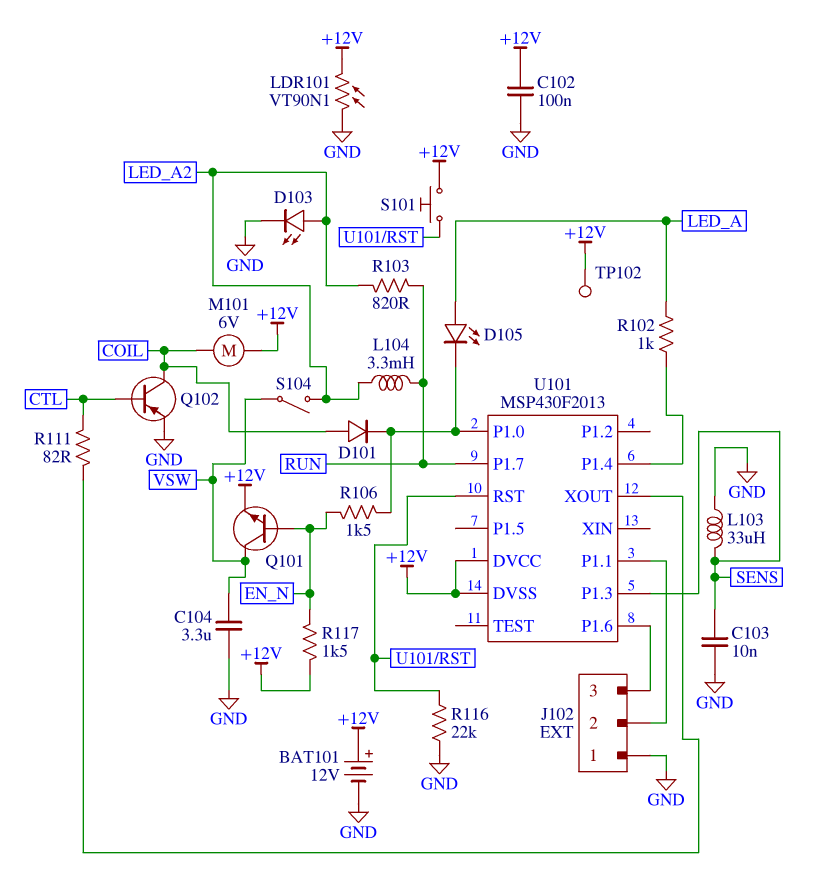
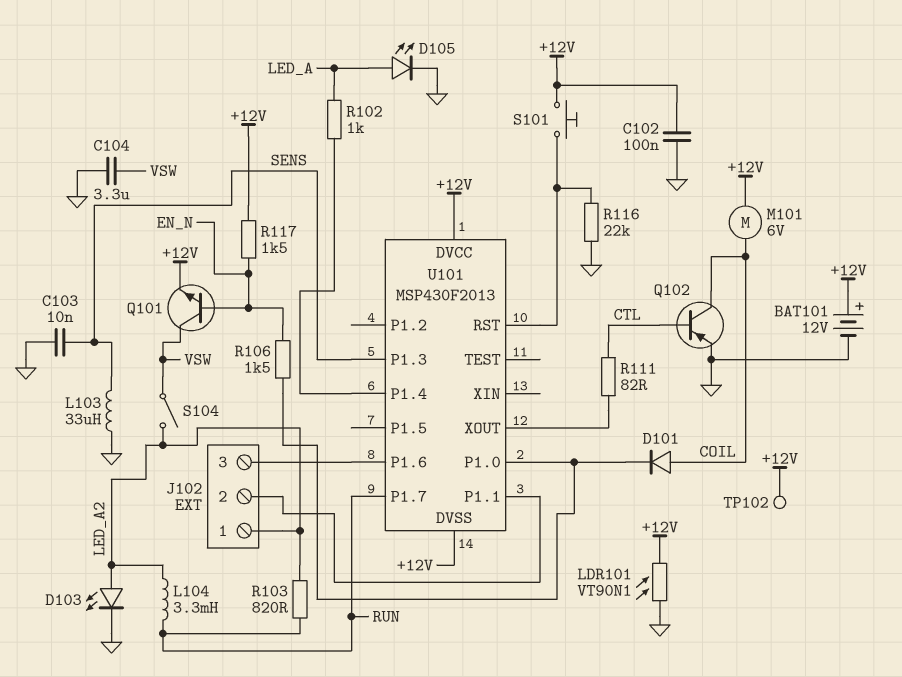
D105: LED (A LED_A, K U101/P1.0) -> LED (A LED_A, K GND)
J102 pin 1: GND -> LED_A2

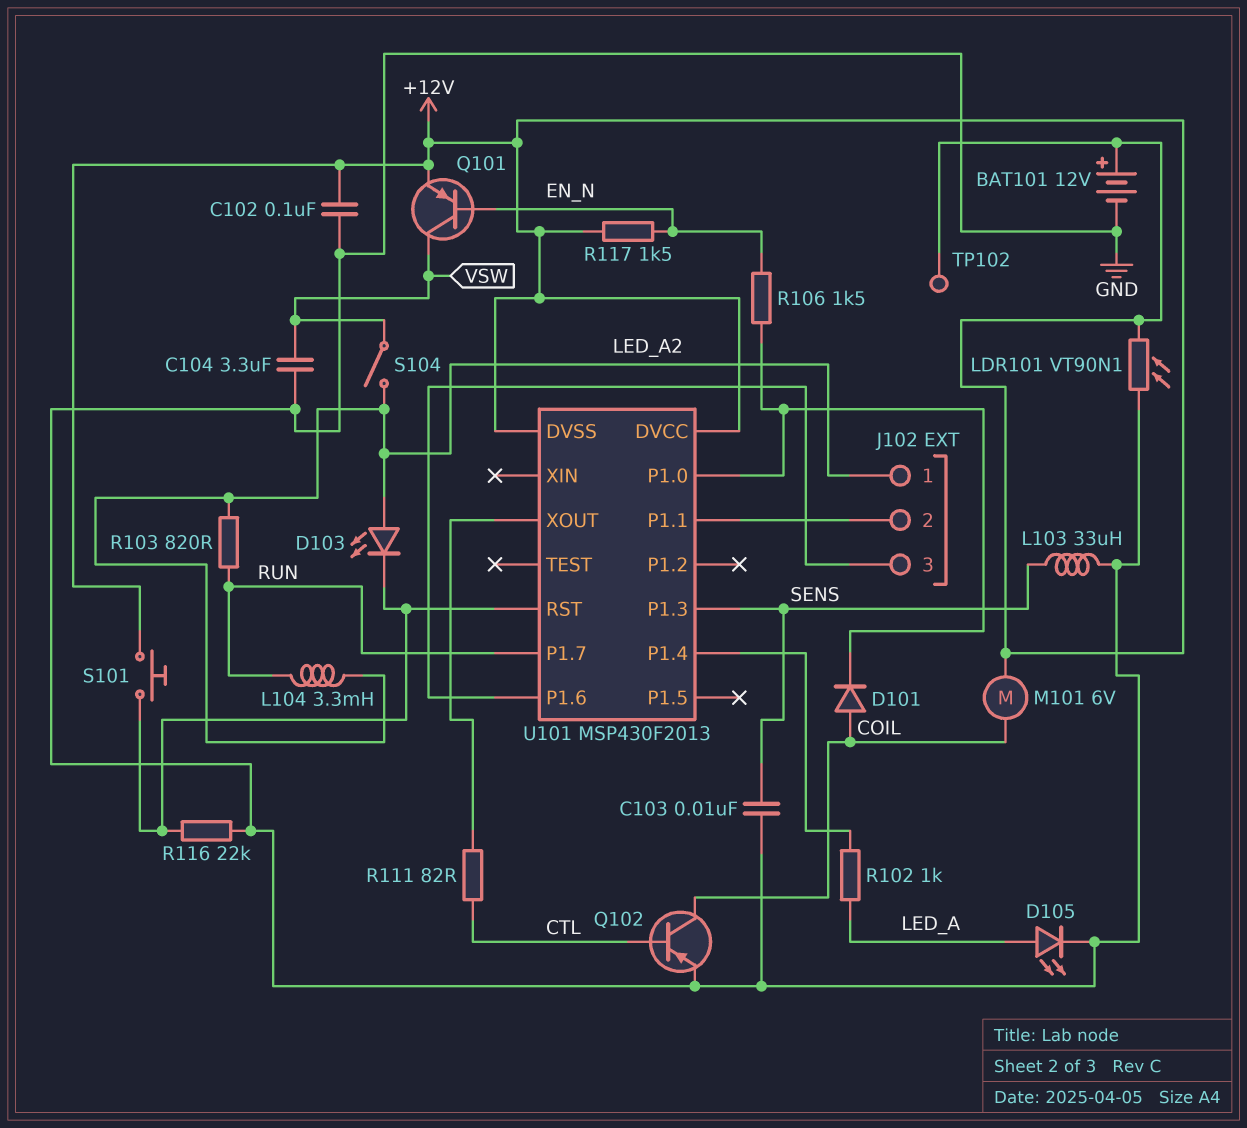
D103: LED (A LED_A2, K GND) -> LED (A LED_A2, K U101/RST)
Q101: NPN (B EN_N, C VSW, E +12V) -> PNP (B EN_N, C VSW, E +12V)

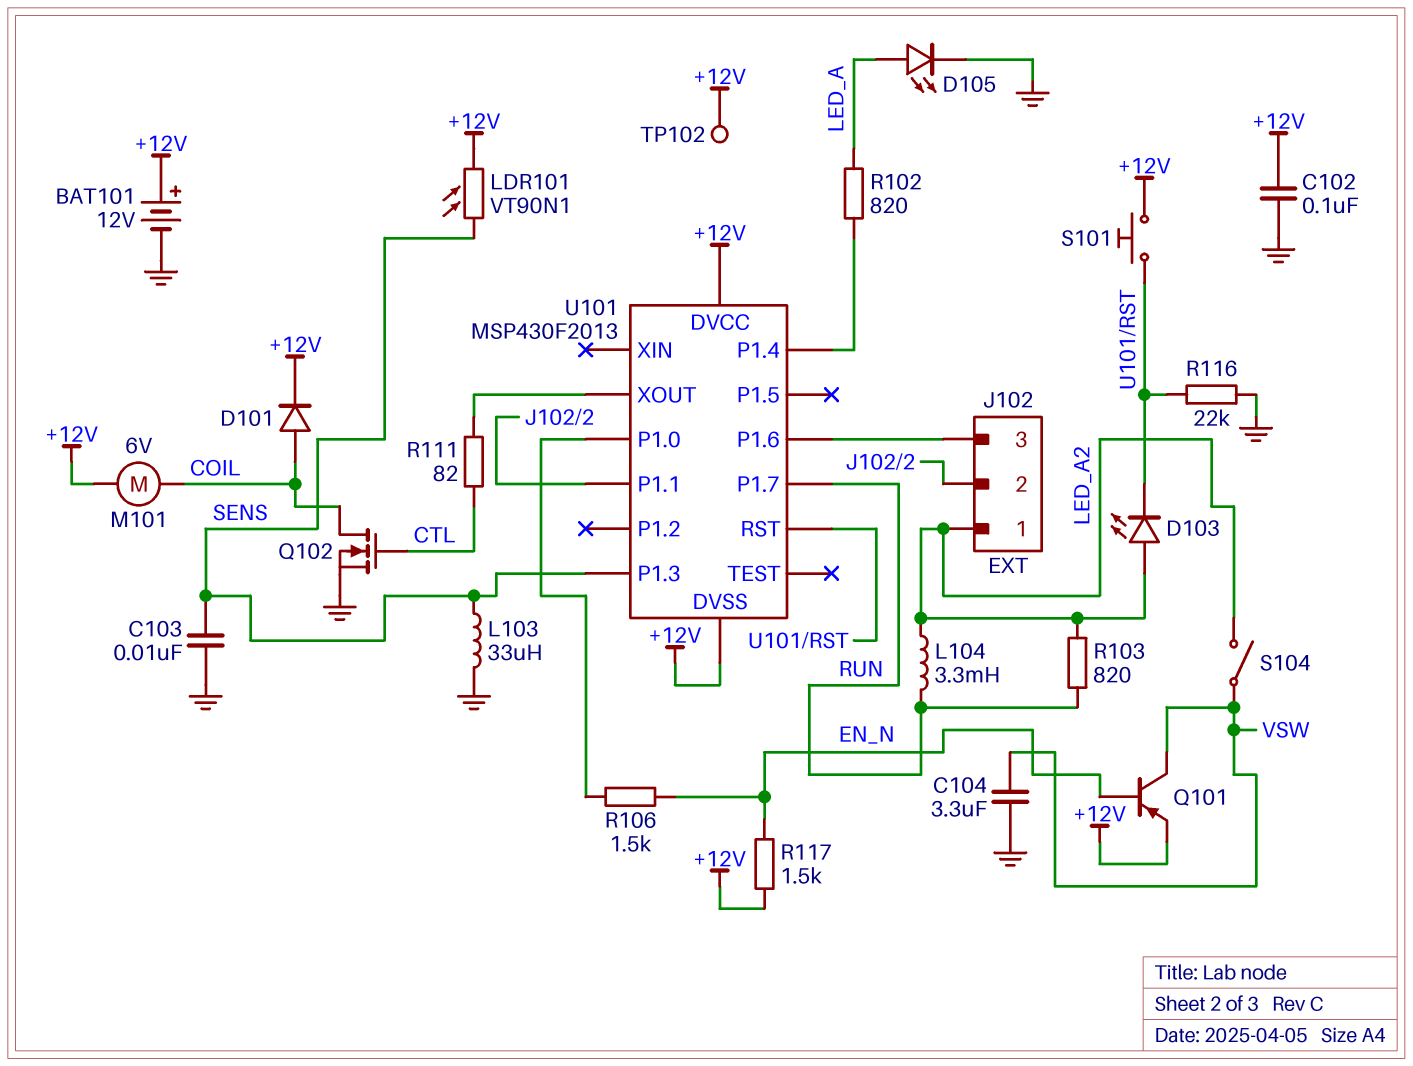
D101: diode (A COIL, K U101/P1.0) -> diode (A COIL, K +12V)
LDR101: VT90N1 (+12V, GND) -> VT90N1 (+12V, SENS)
Q102: PNP (B CTL, C COIL, E GND) -> NMOS (G CTL, D COIL, S GND)
R102: 1k (LED_A, U101/P1.4) -> 820 (LED_A, U101/P1.4)

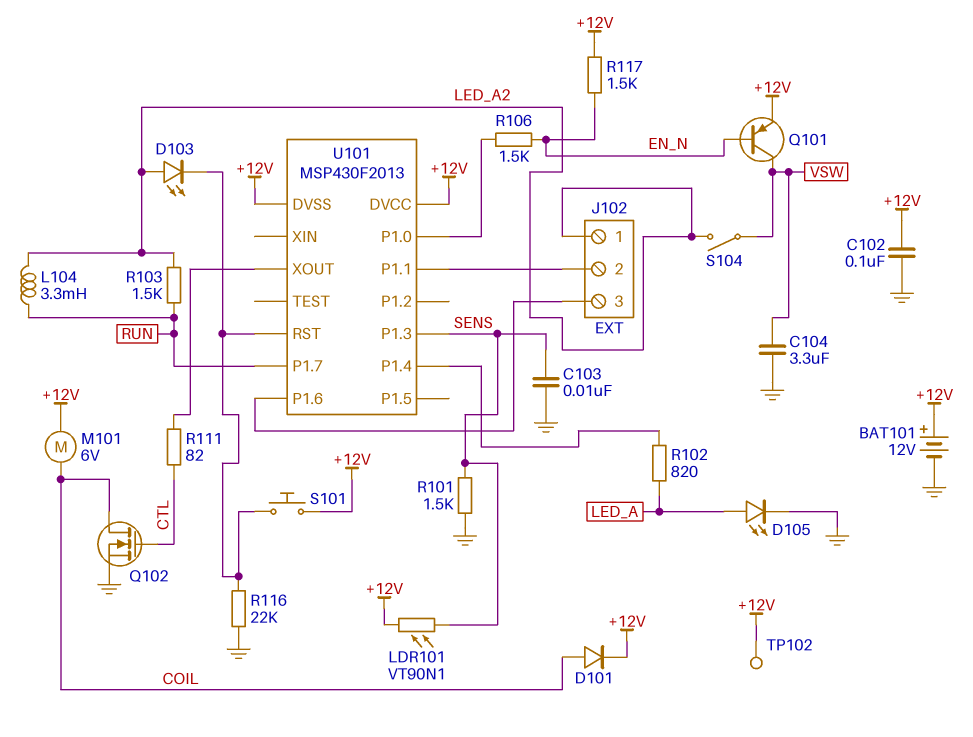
L103: 33uH (GND, SENS) -> none
R101: none -> 1.5k (GND, SENS)
R103: 820 (LED_A2, RUN) -> 1.5k (LED_A2, RUN)

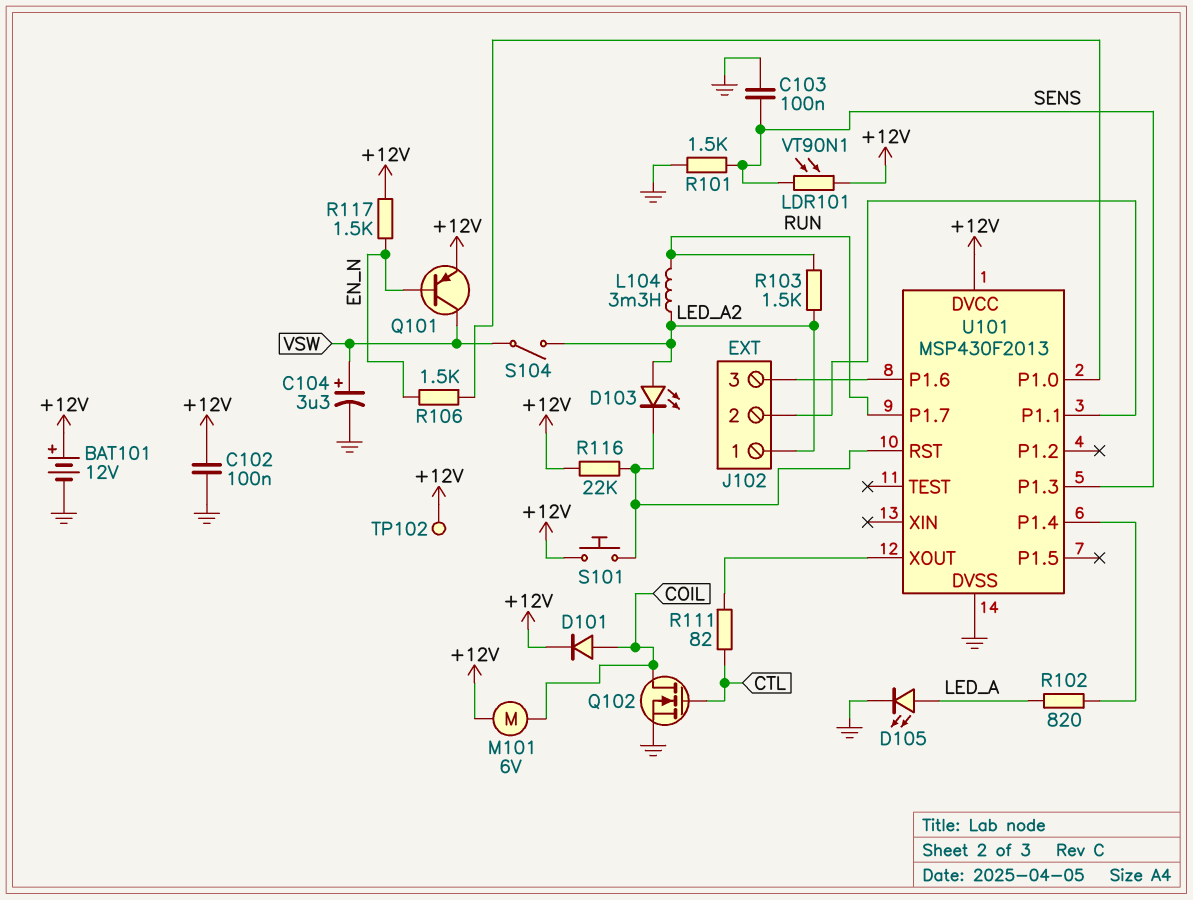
C103: 10nF (GND, SENS) -> 100nF (GND, SENS)
C104: 3.3uF (GND, VSW) -> 3.3uF (plus VSW, minus GND)
R116: 22k (GND, U101/RST) -> 22k (+12V, U101/RST)
U101 pin DVSS: +12V -> GND

